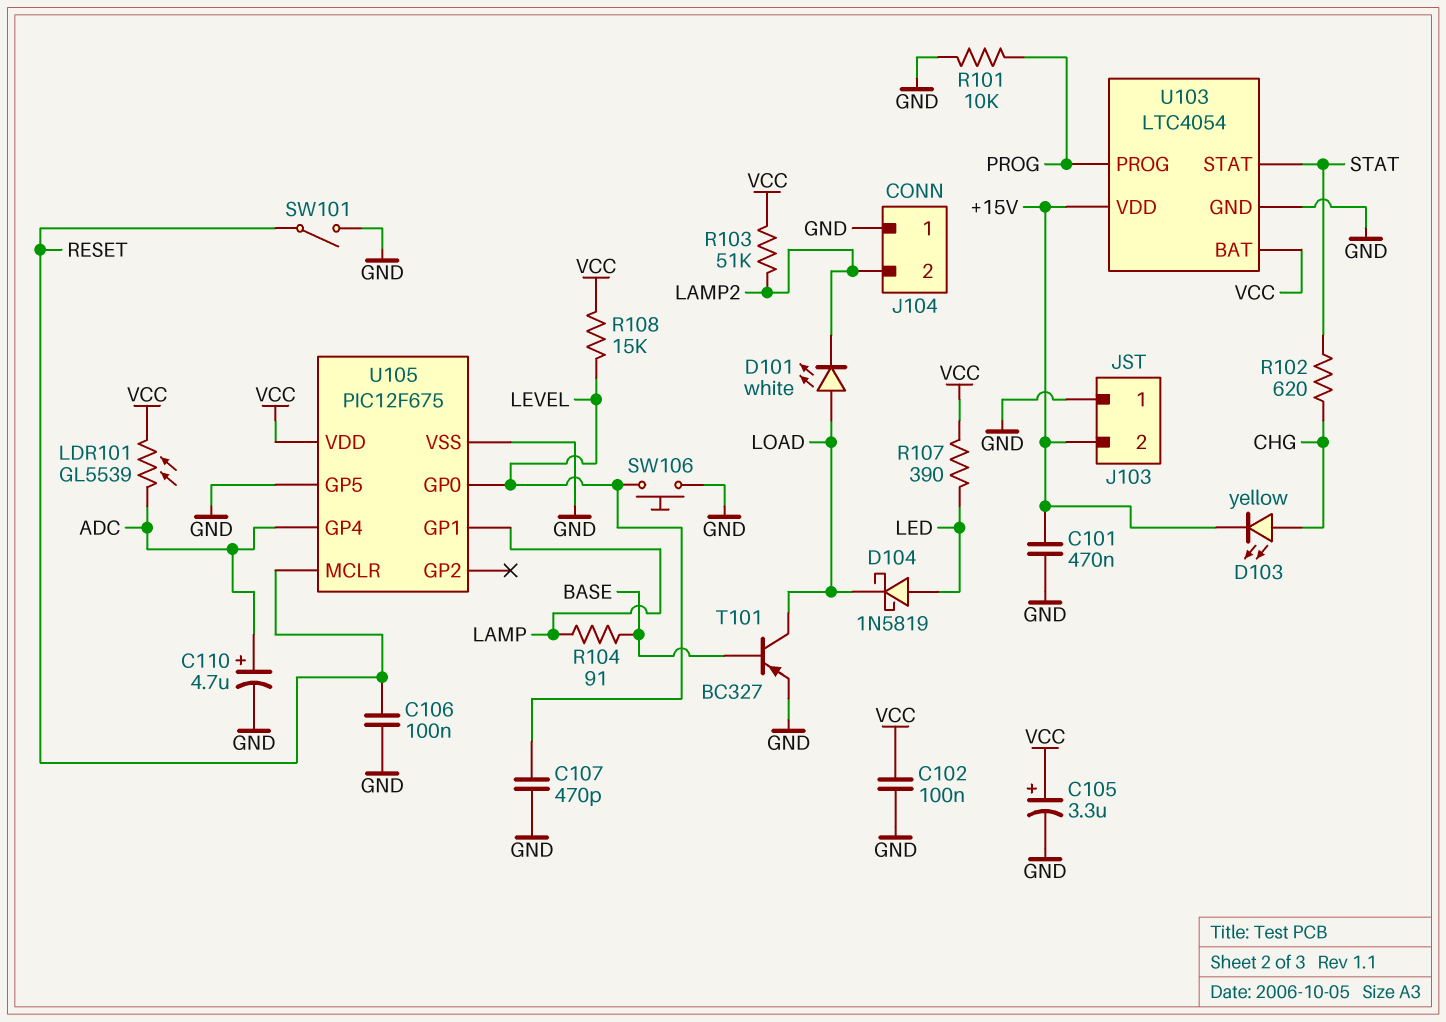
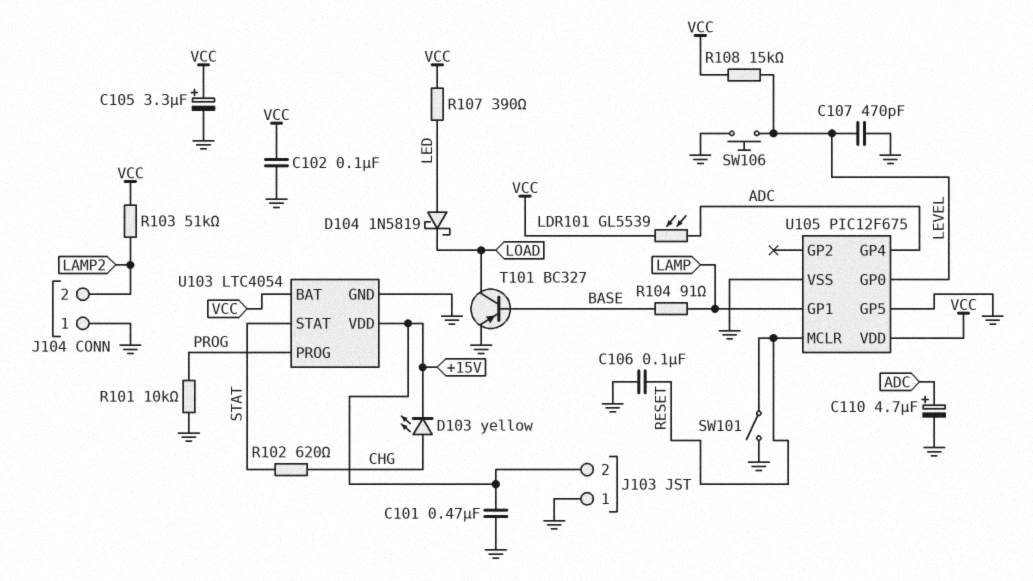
D101: LED white (A LOAD, K LAMP2) -> none

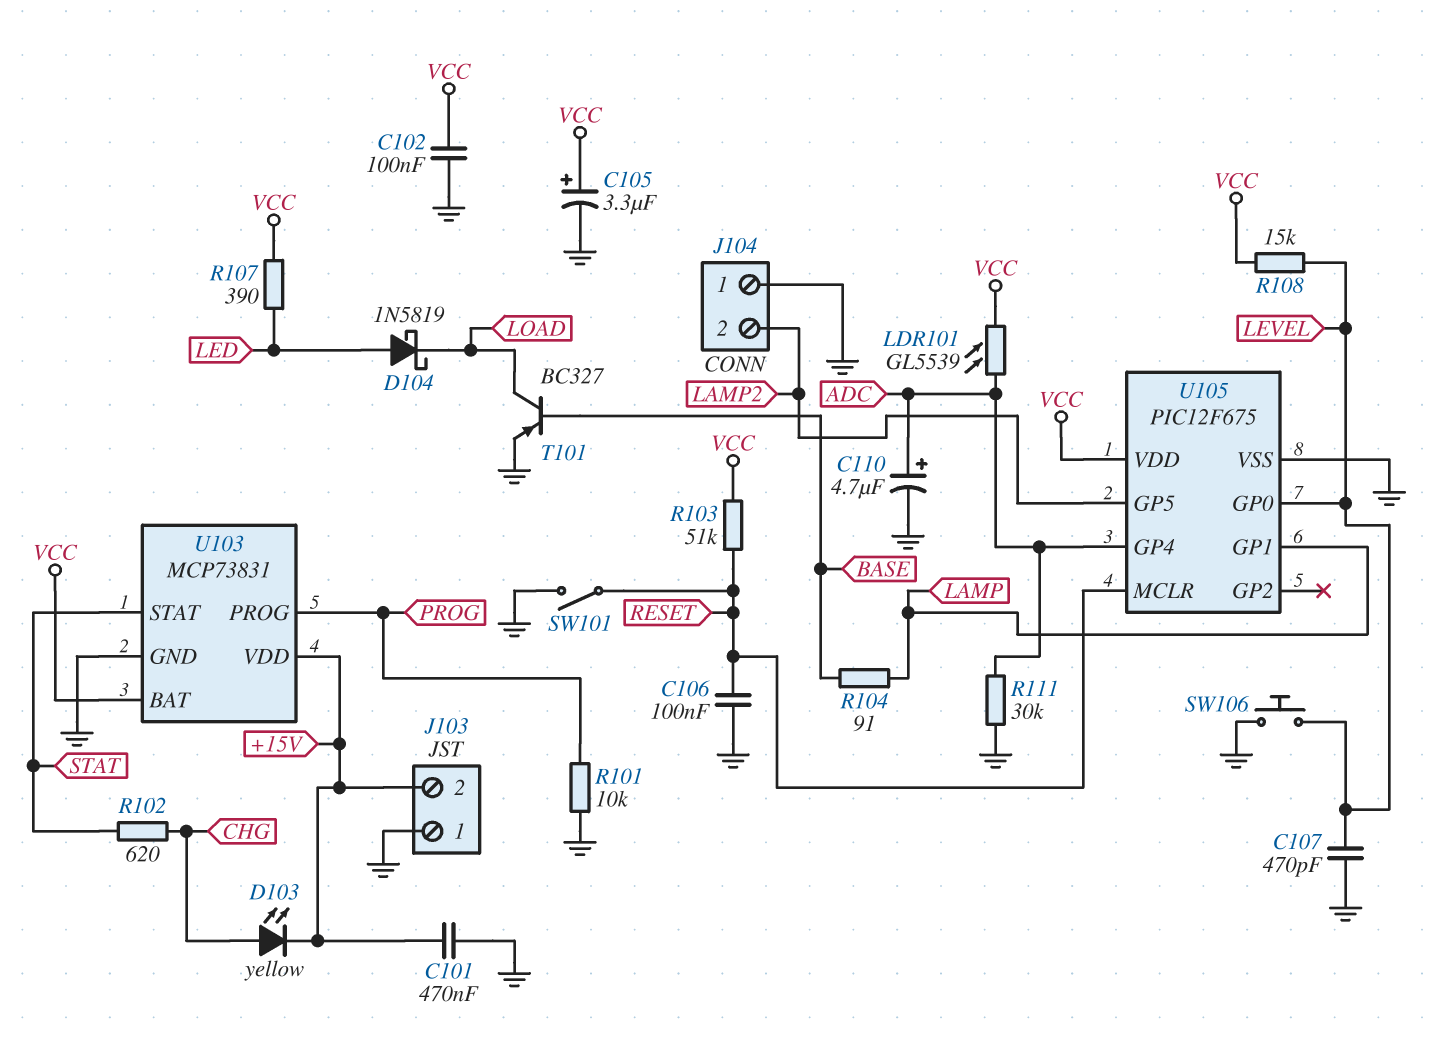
R103: 51k (LAMP2, VCC) -> 51k (RESET, VCC)
R111: none -> 30k (ADC, GND)
U103: LTC4054 -> MCP73831
U105 pin GP5: GND -> LAMP2

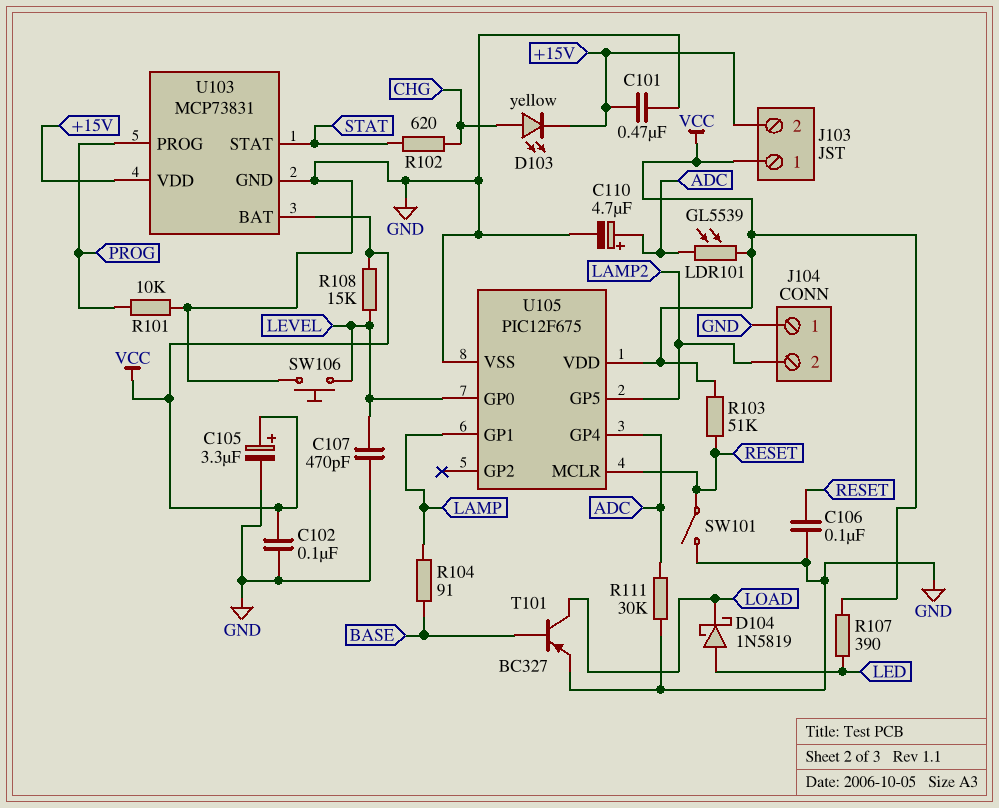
J103 pin 1: GND -> VCC

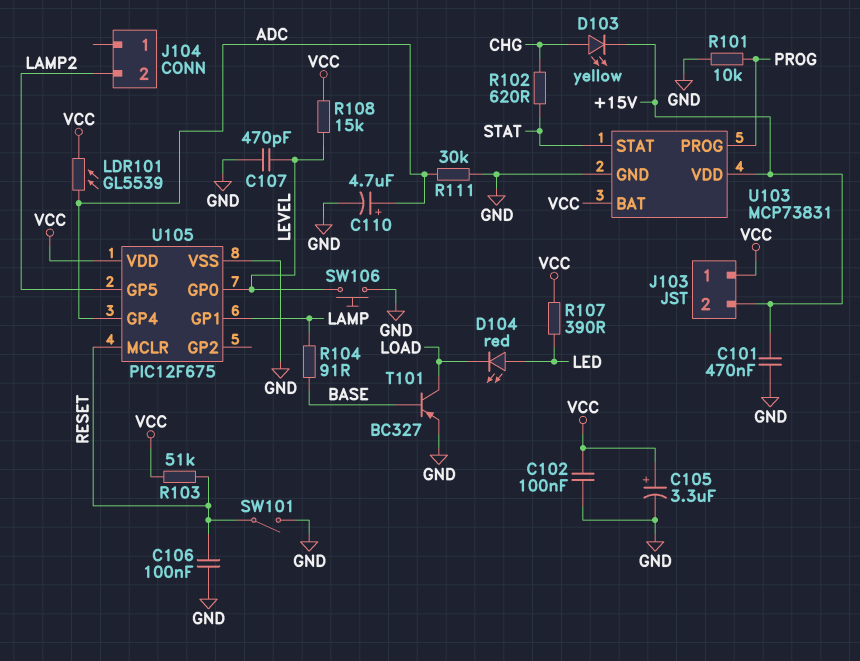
D104: schottky 1N5819 (A LED, K LOAD) -> LED red (A LED, K LOAD)
J104 pin 1: GND -> none

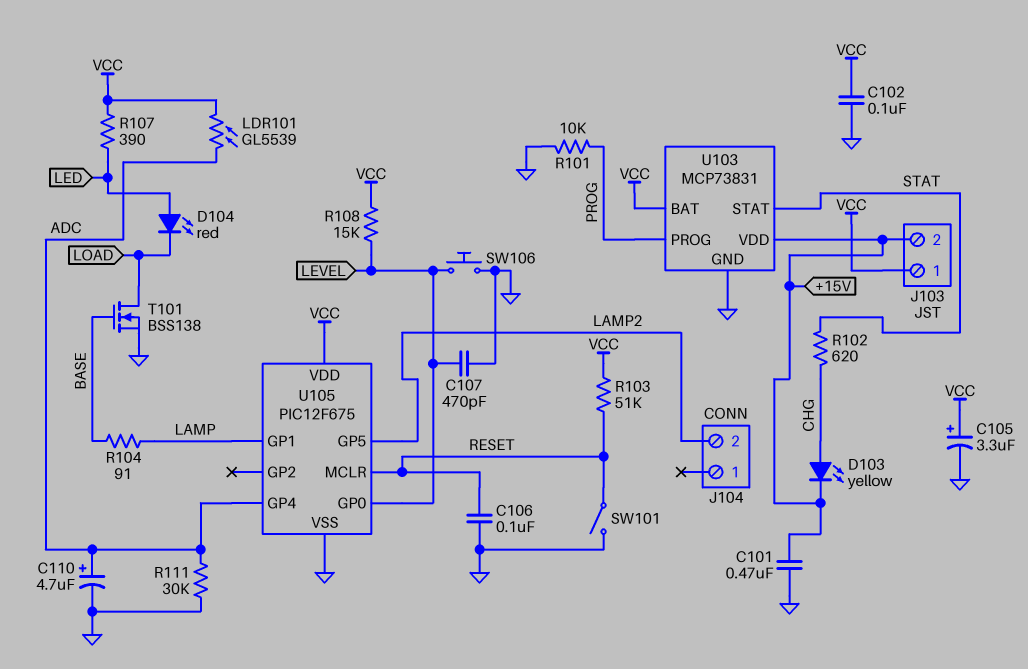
T101: PNP BC327 (B BASE, C LOAD, E GND) -> NMOS BSS138 (G BASE, D LOAD, S GND)

